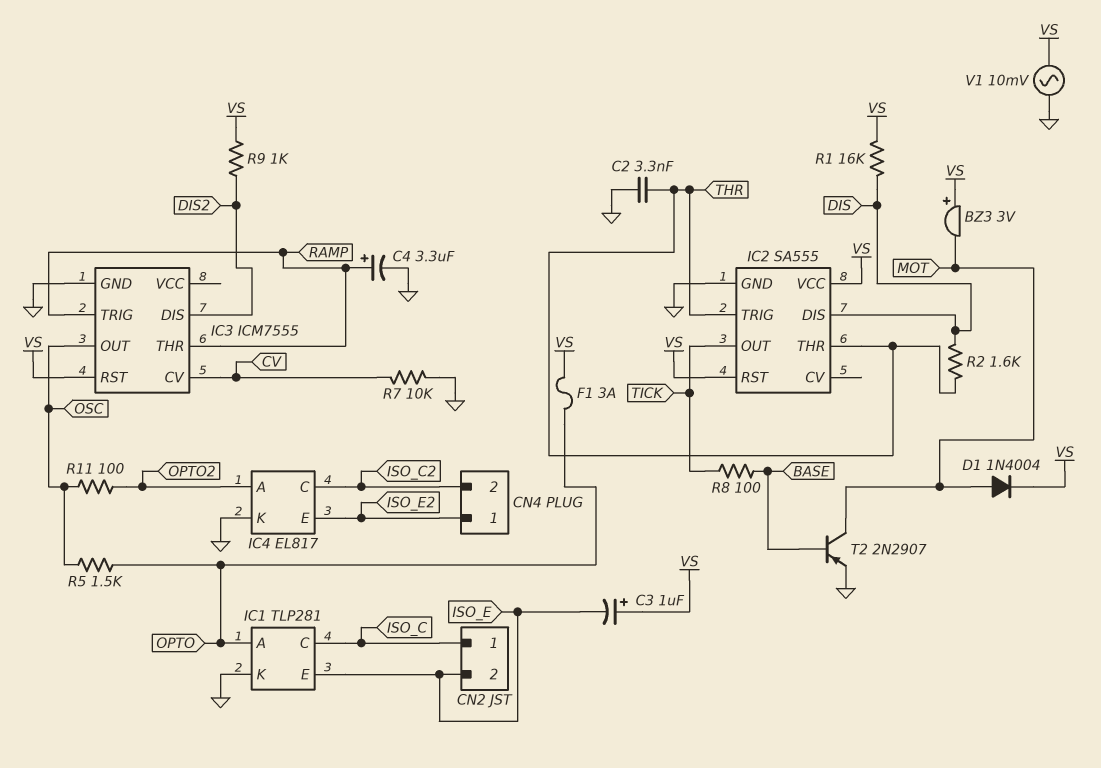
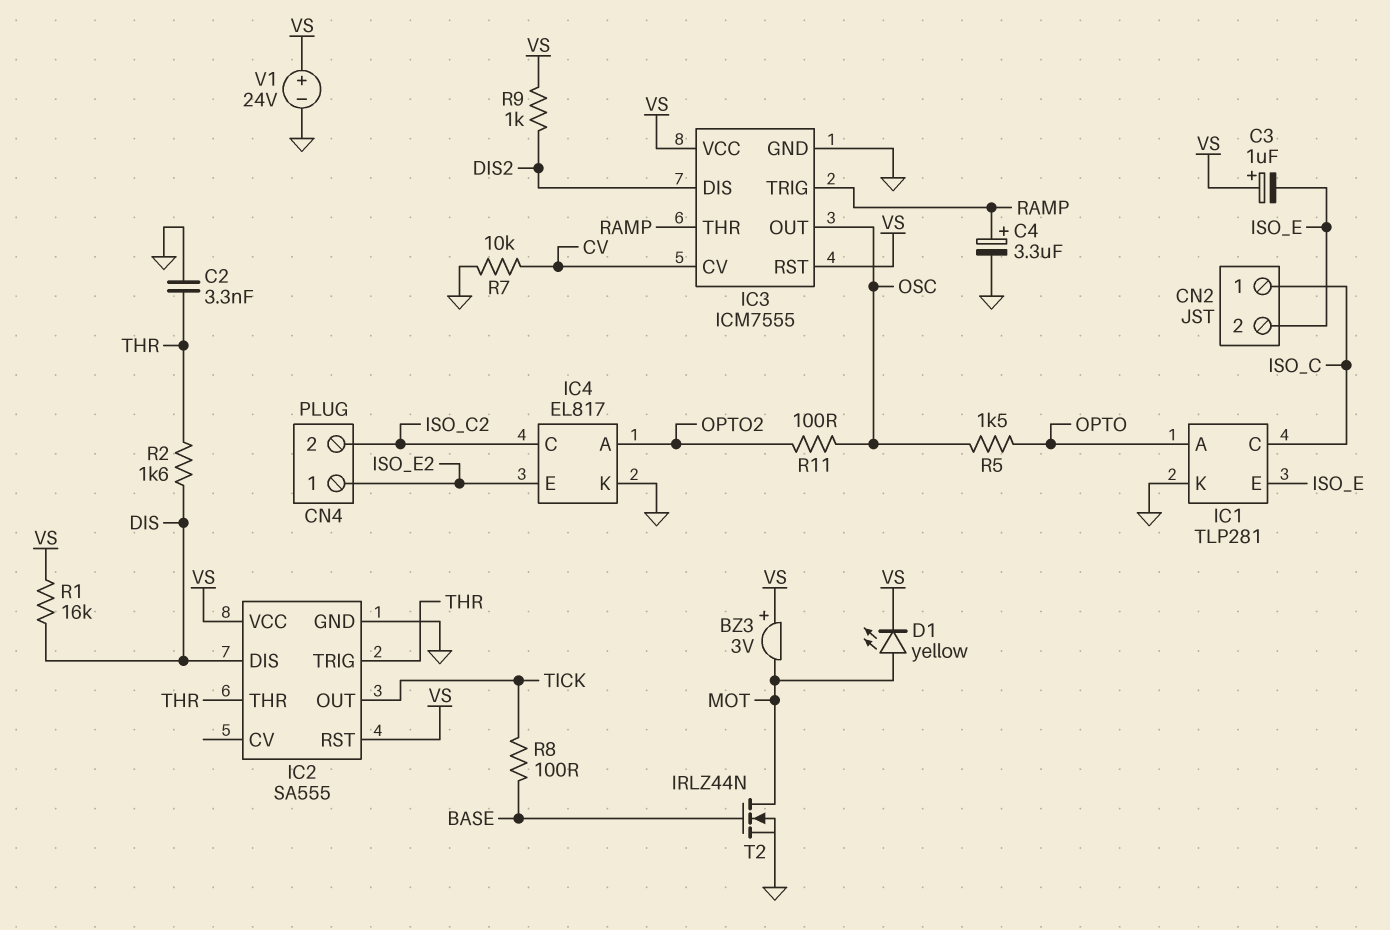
D1: diode 1N4004 (A MOT, K VS) -> LED yellow (A MOT, K VS)
F1: 3A (OPTO, VS) -> none
IC3 pin VCC: none -> VS
T2: PNP 2N2907 (B BASE, C MOT, E GND) -> NMOS IRLZ44N (G BASE, D MOT, S GND)
V1: AC 10mV (GND, VS) -> 24V (plus VS, minus GND)

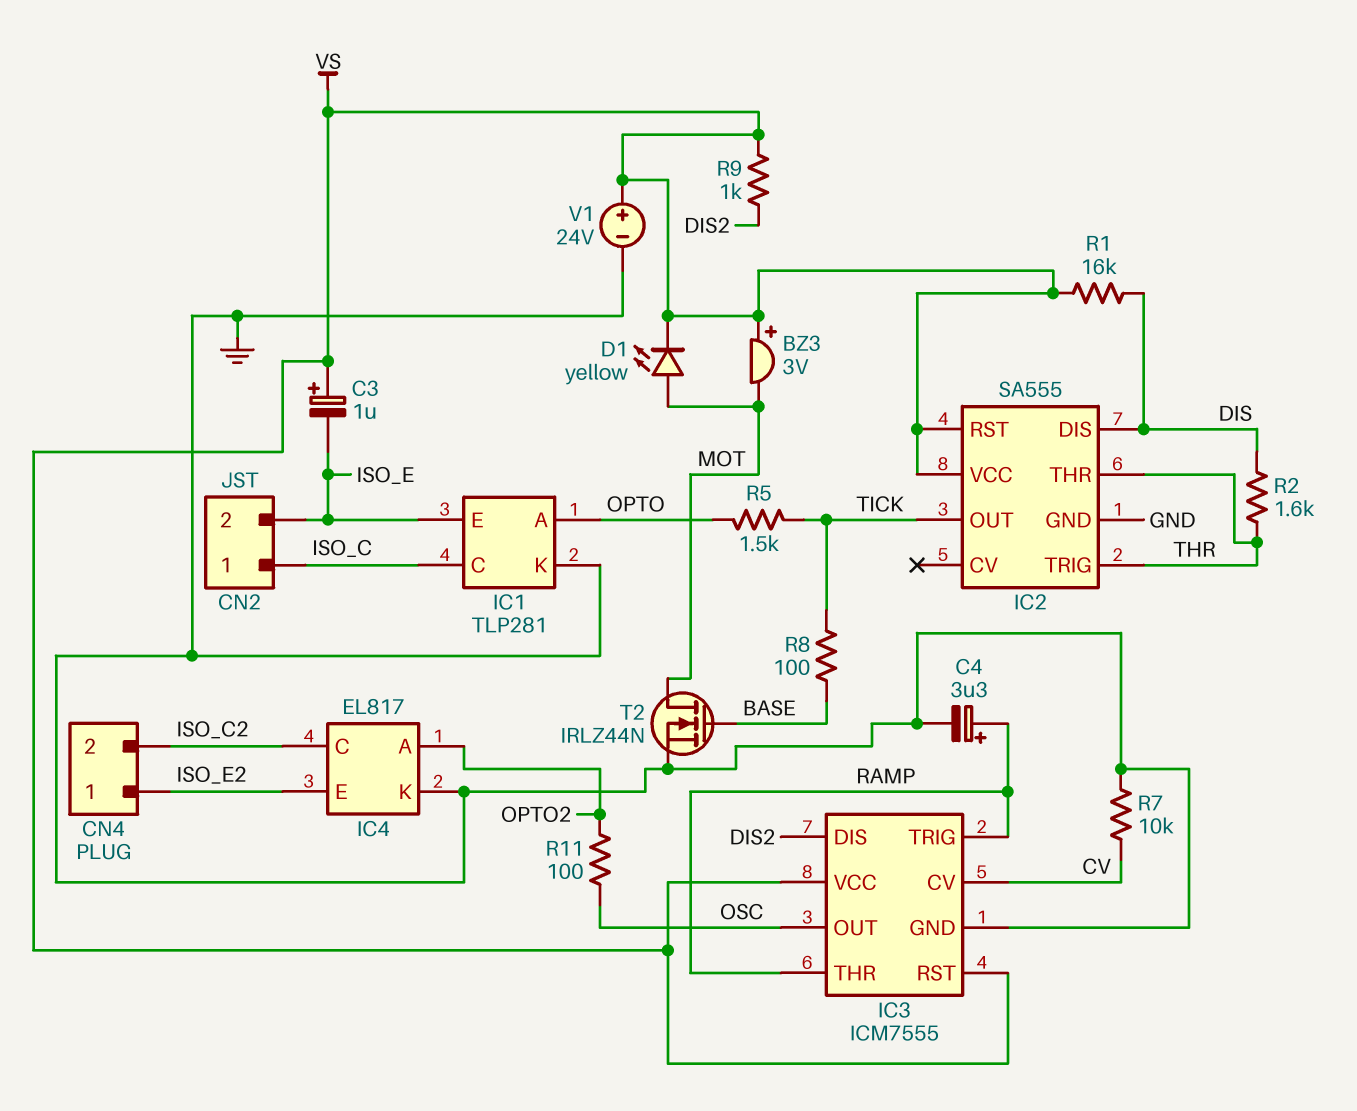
C2: 3.3nF (GND, THR) -> none
R5: 1.5k (OPTO, OSC) -> 1.5k (OPTO, TICK)

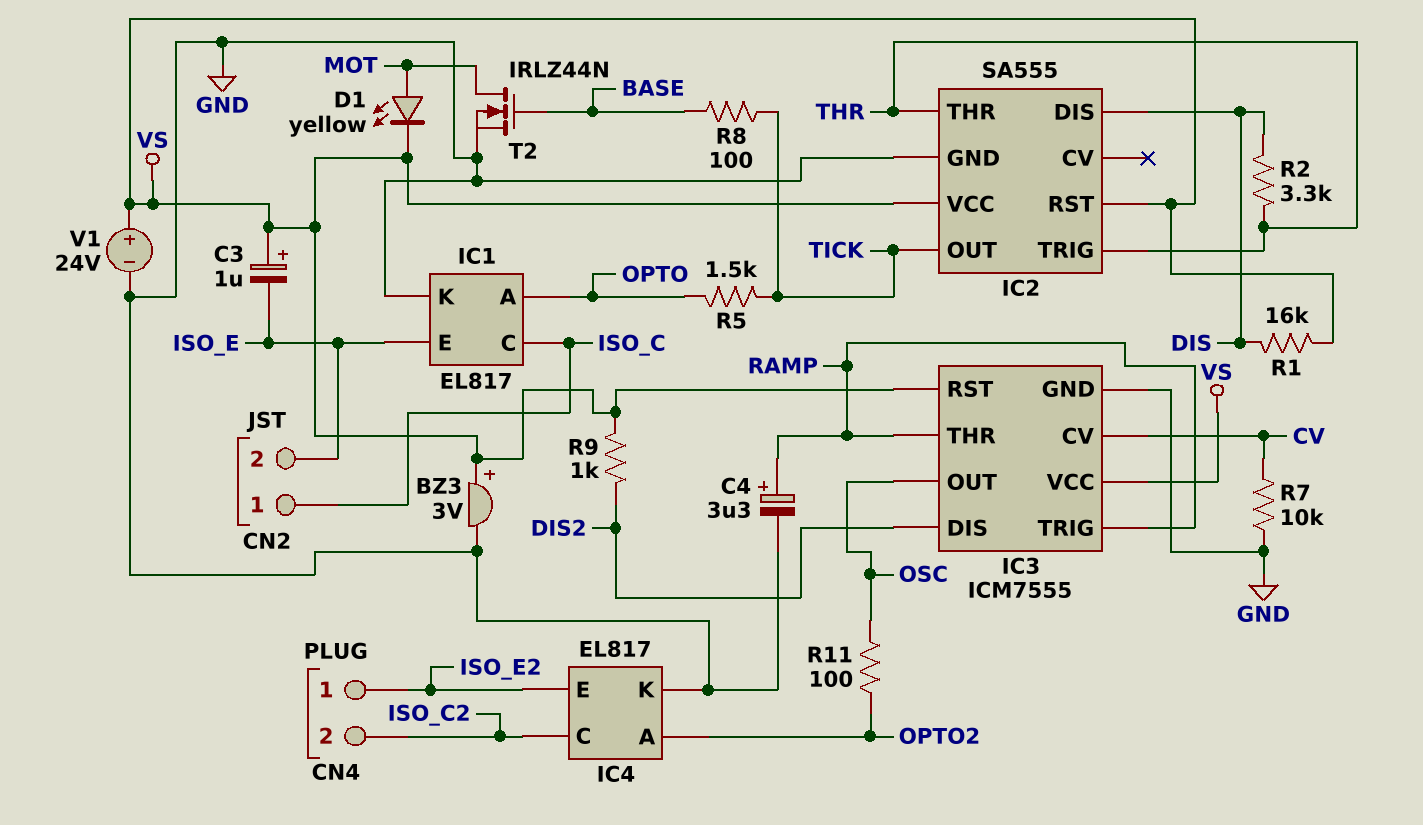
BZ3: buzzer 3V (plus VS, minus MOT) -> buzzer 3V (plus VS, minus GND)
IC1: TLP281 -> EL817
R2: 1.6k (DIS, THR) -> 3.3k (DIS, THR)

